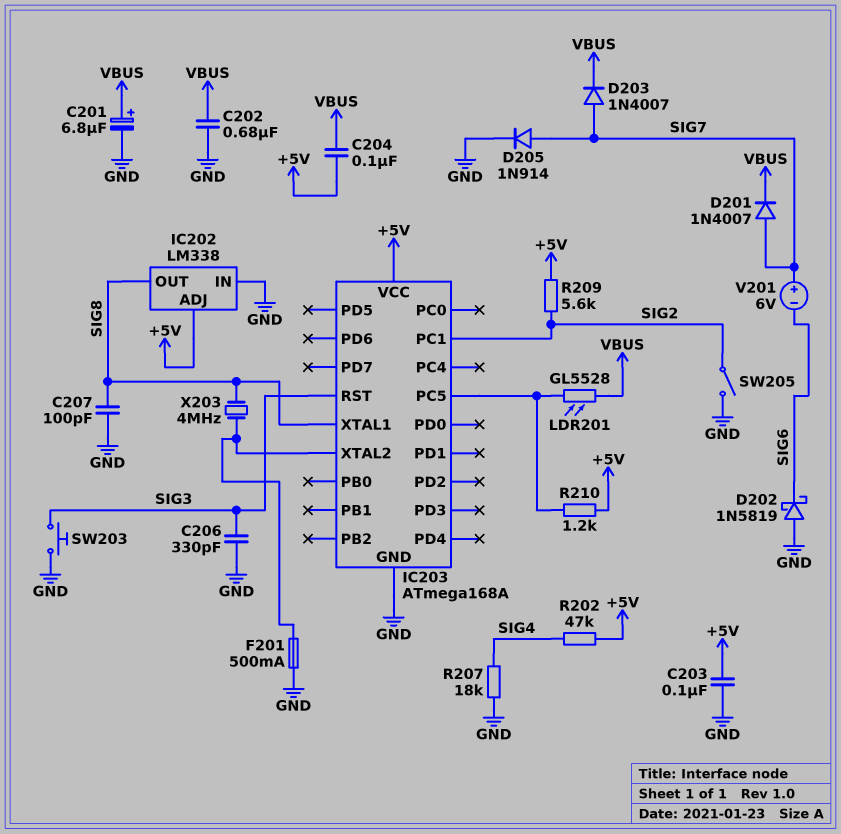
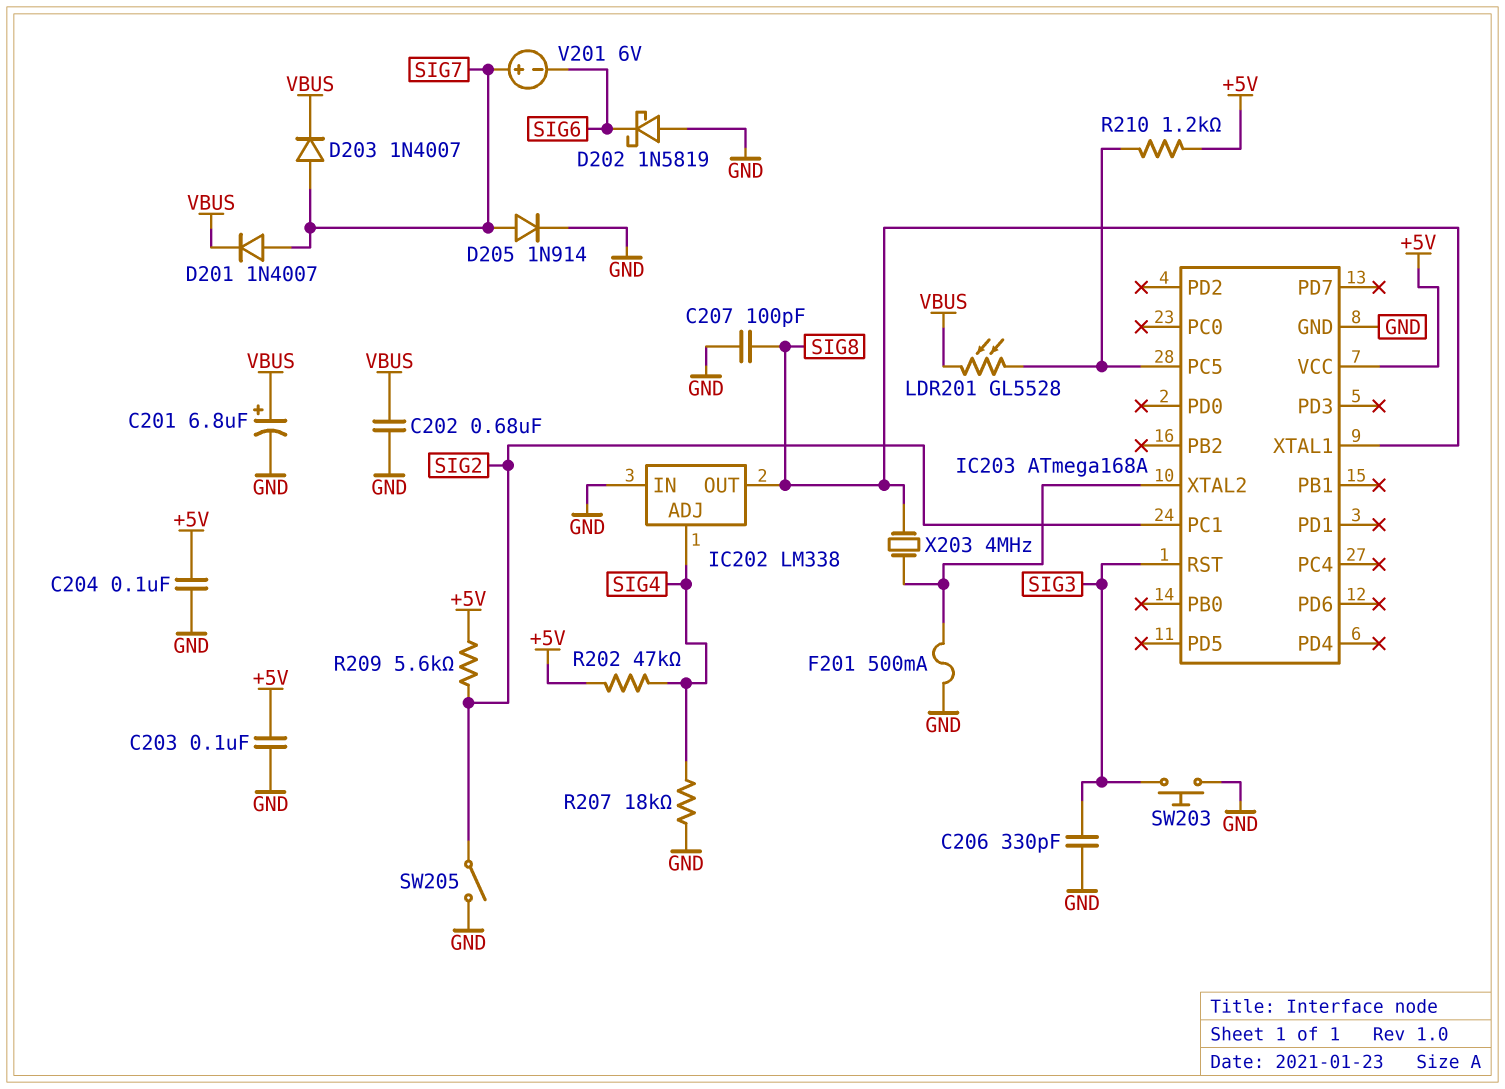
C204: 100nF (+5V, VBUS) -> 100nF (+5V, GND)
IC202 pin ADJ: +5V -> SIG4

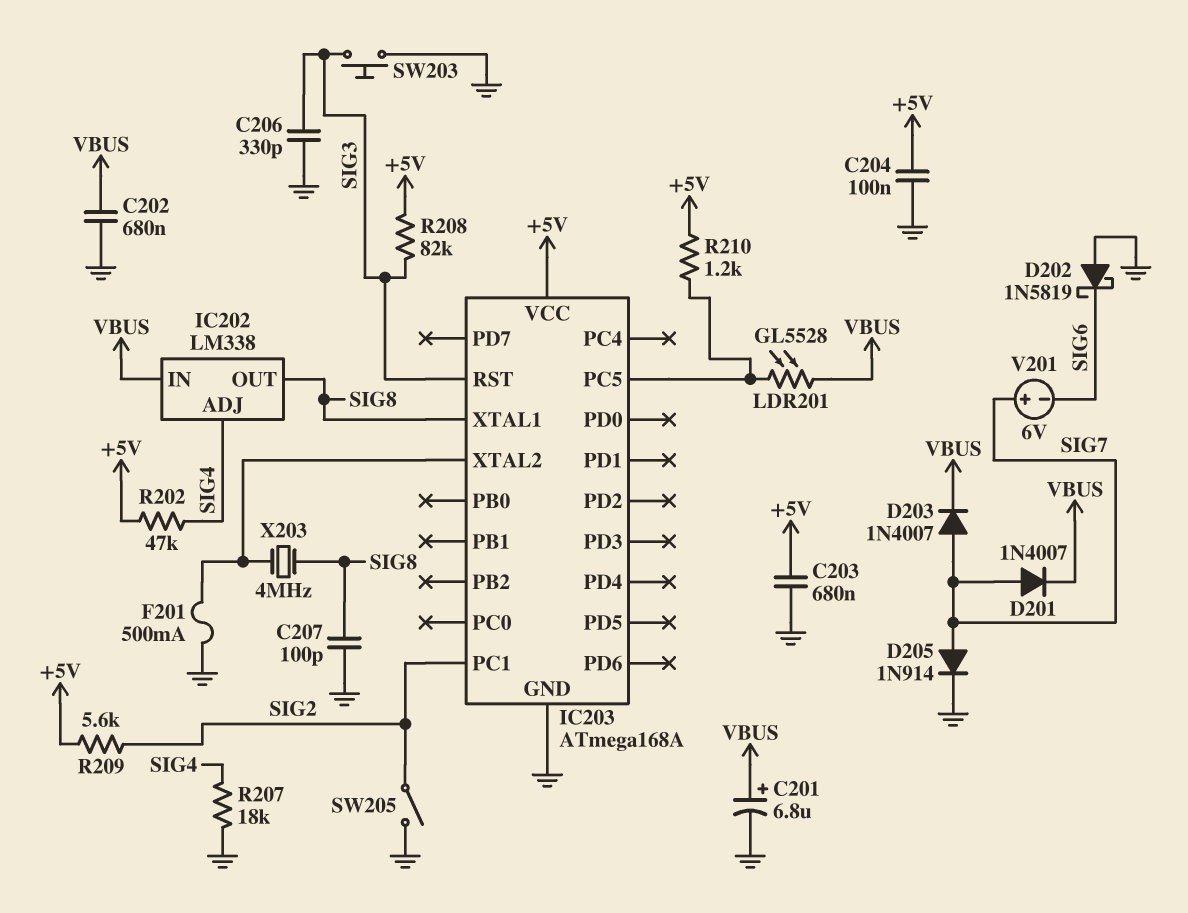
C203: 100nF (+5V, GND) -> 680nF (+5V, GND)
IC202 pin IN: GND -> VBUS
R208: none -> 82k (+5V, SIG3)

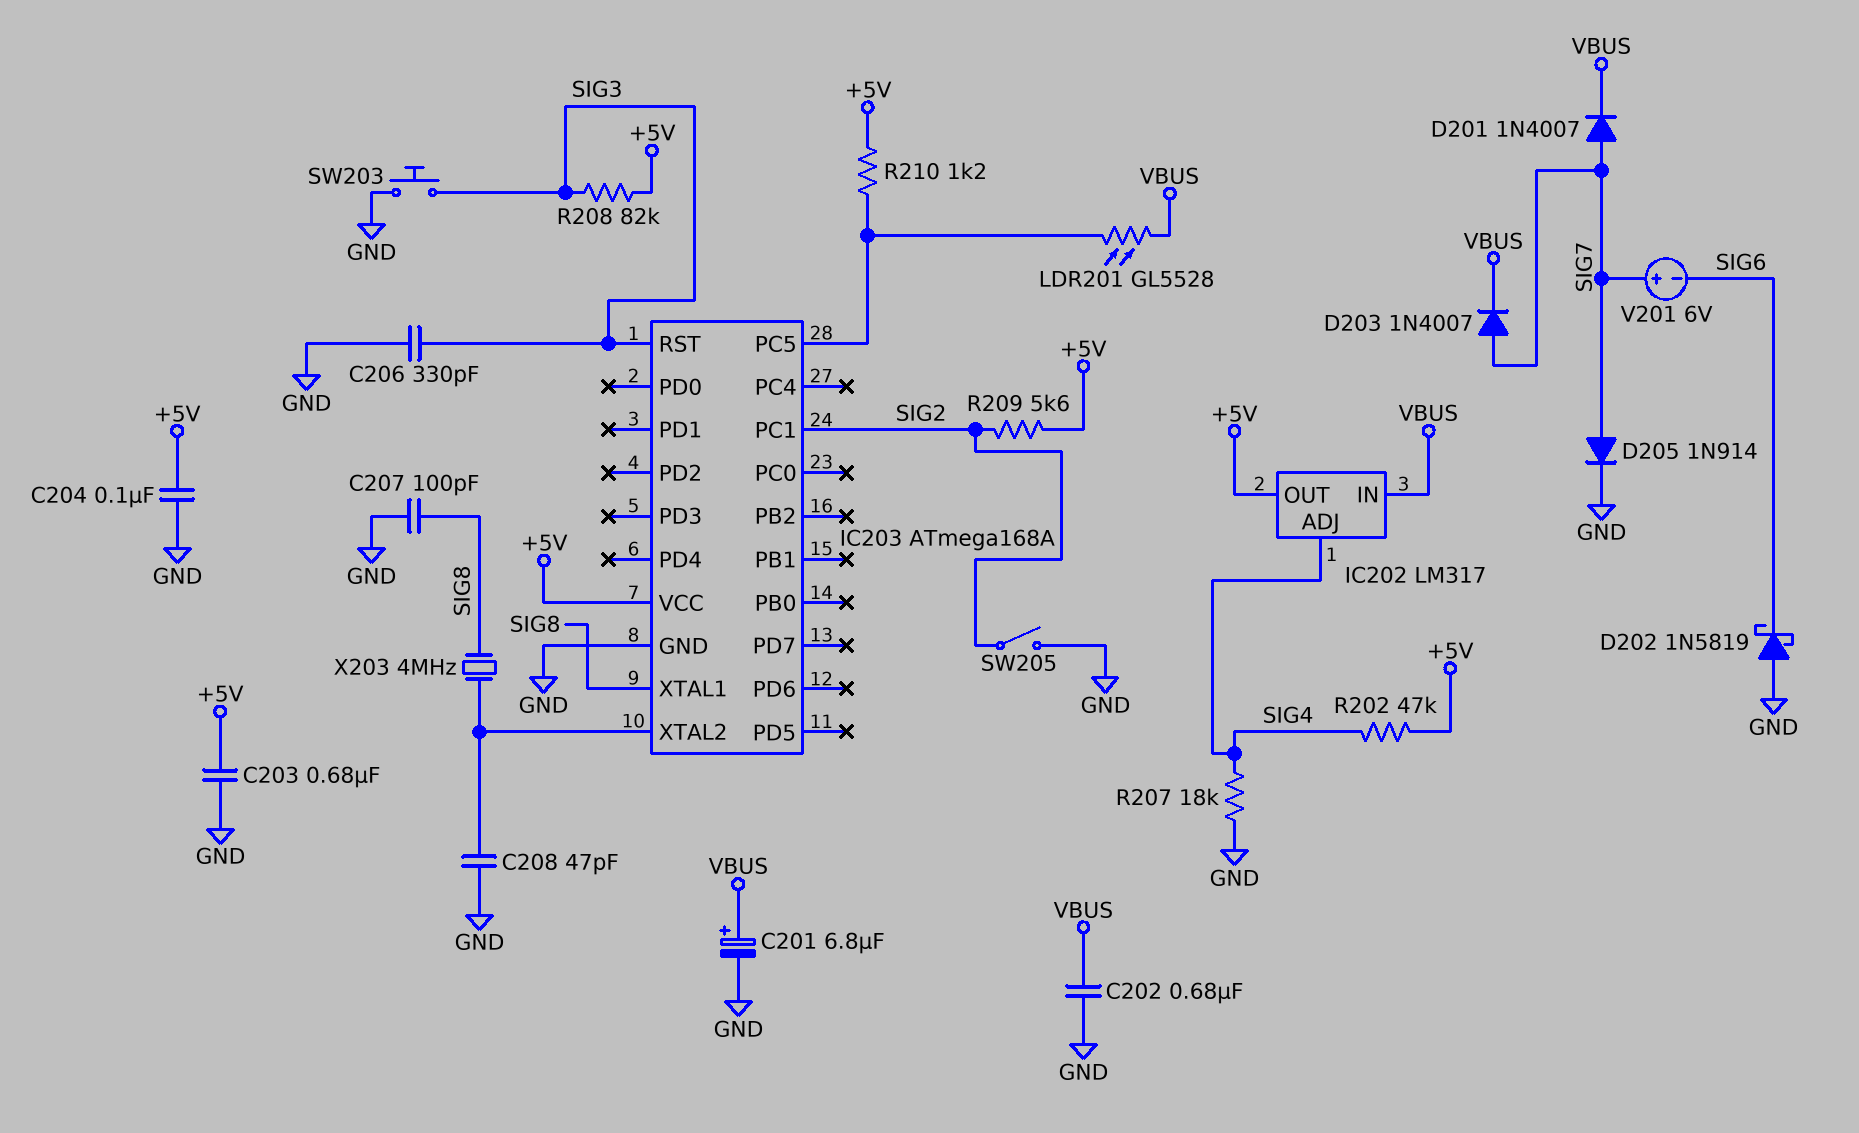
C208: none -> 47pF (GND, IC203/XTAL2)
F201: 500mA (GND, IC203/XTAL2) -> none
IC202: LM338 -> LM317
IC202 pin OUT: SIG8 -> +5V

